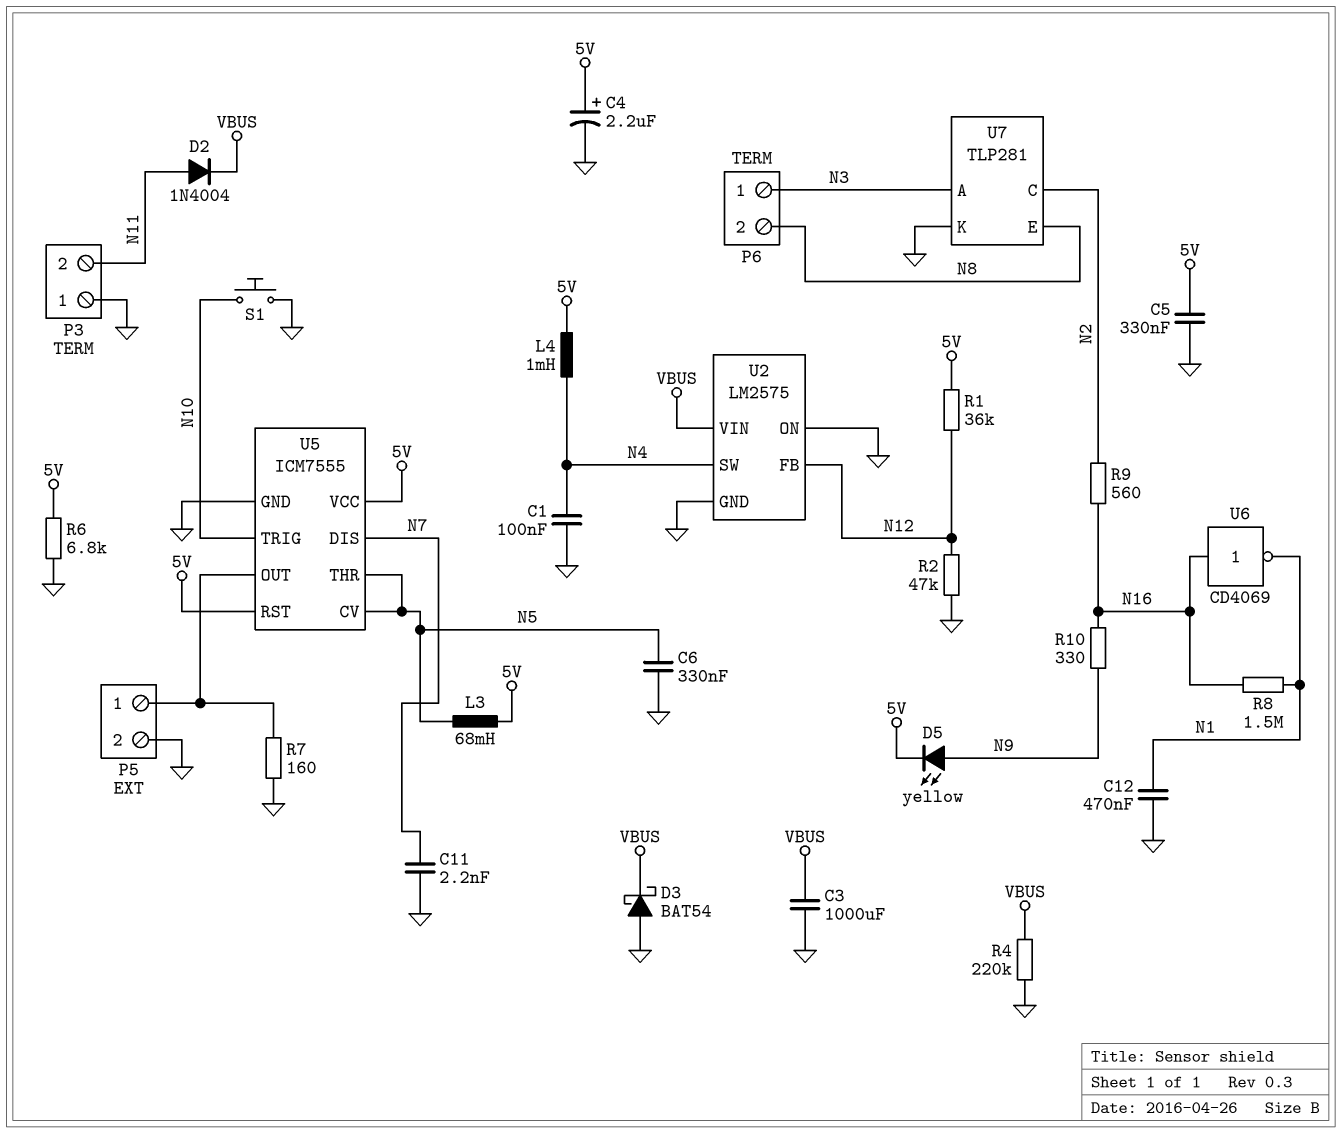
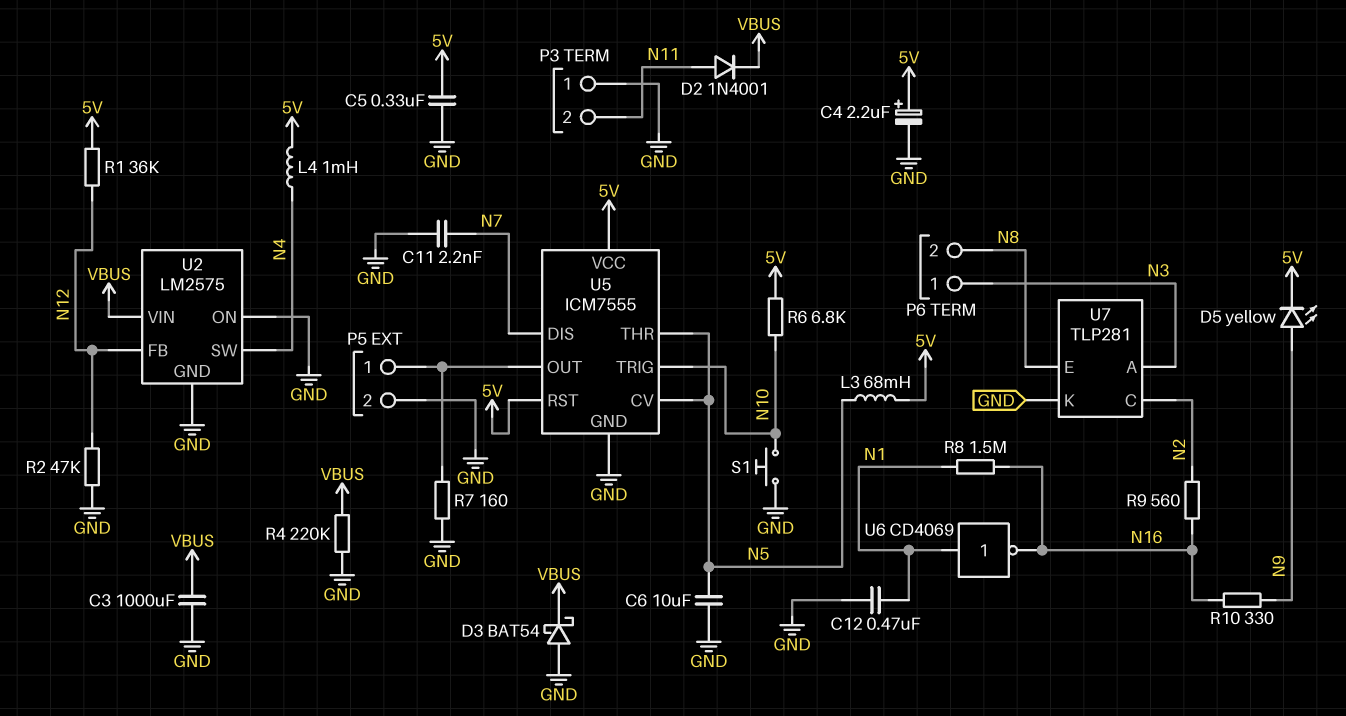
C1: 100nF (GND, N4) -> none
C6: 330nF (GND, N5) -> 10uF (GND, N5)
D2: diode 1N4004 (A N11, K VBUS) -> diode 1N4001 (A N11, K VBUS)
R6: 6.8k (5V, GND) -> 6.8k (5V, N10)
U6: NOT CD4069 (in N16, out N1) -> NOT CD4069 (in N1, out N16)

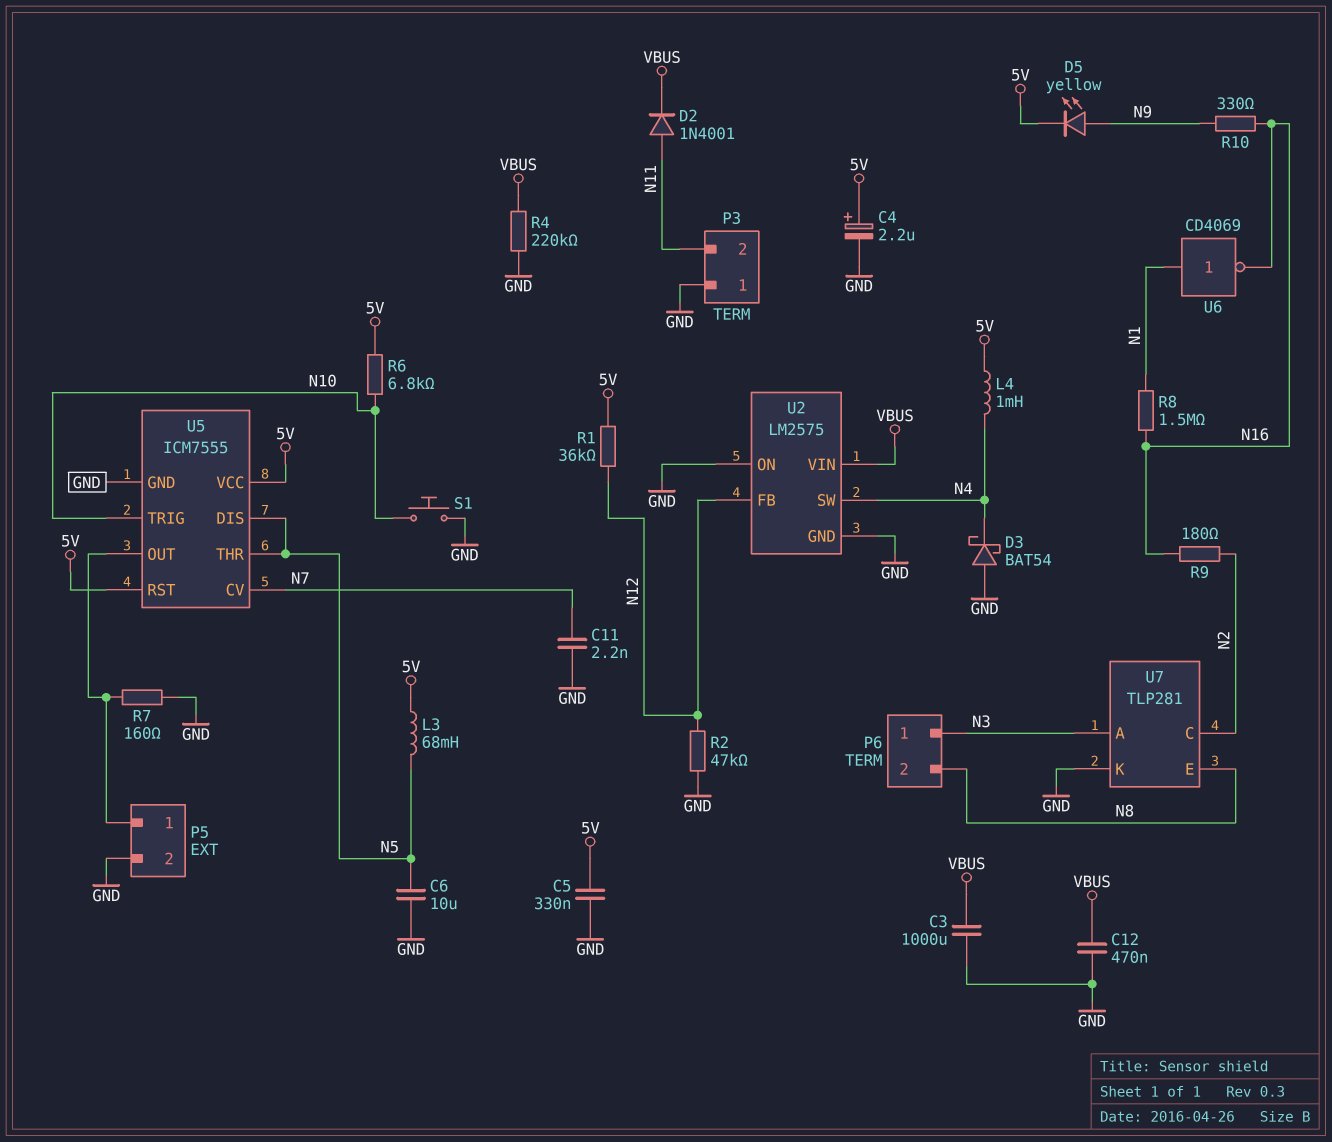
C12: 470nF (GND, N1) -> 470nF (GND, VBUS)
D3: schottky BAT54 (A GND, K VBUS) -> schottky BAT54 (A GND, K N4)
R9: 560 (N2, N16) -> 180 (N2, N16)
U5 pin CV: N5 -> N7
U5 pin DIS: N7 -> N5

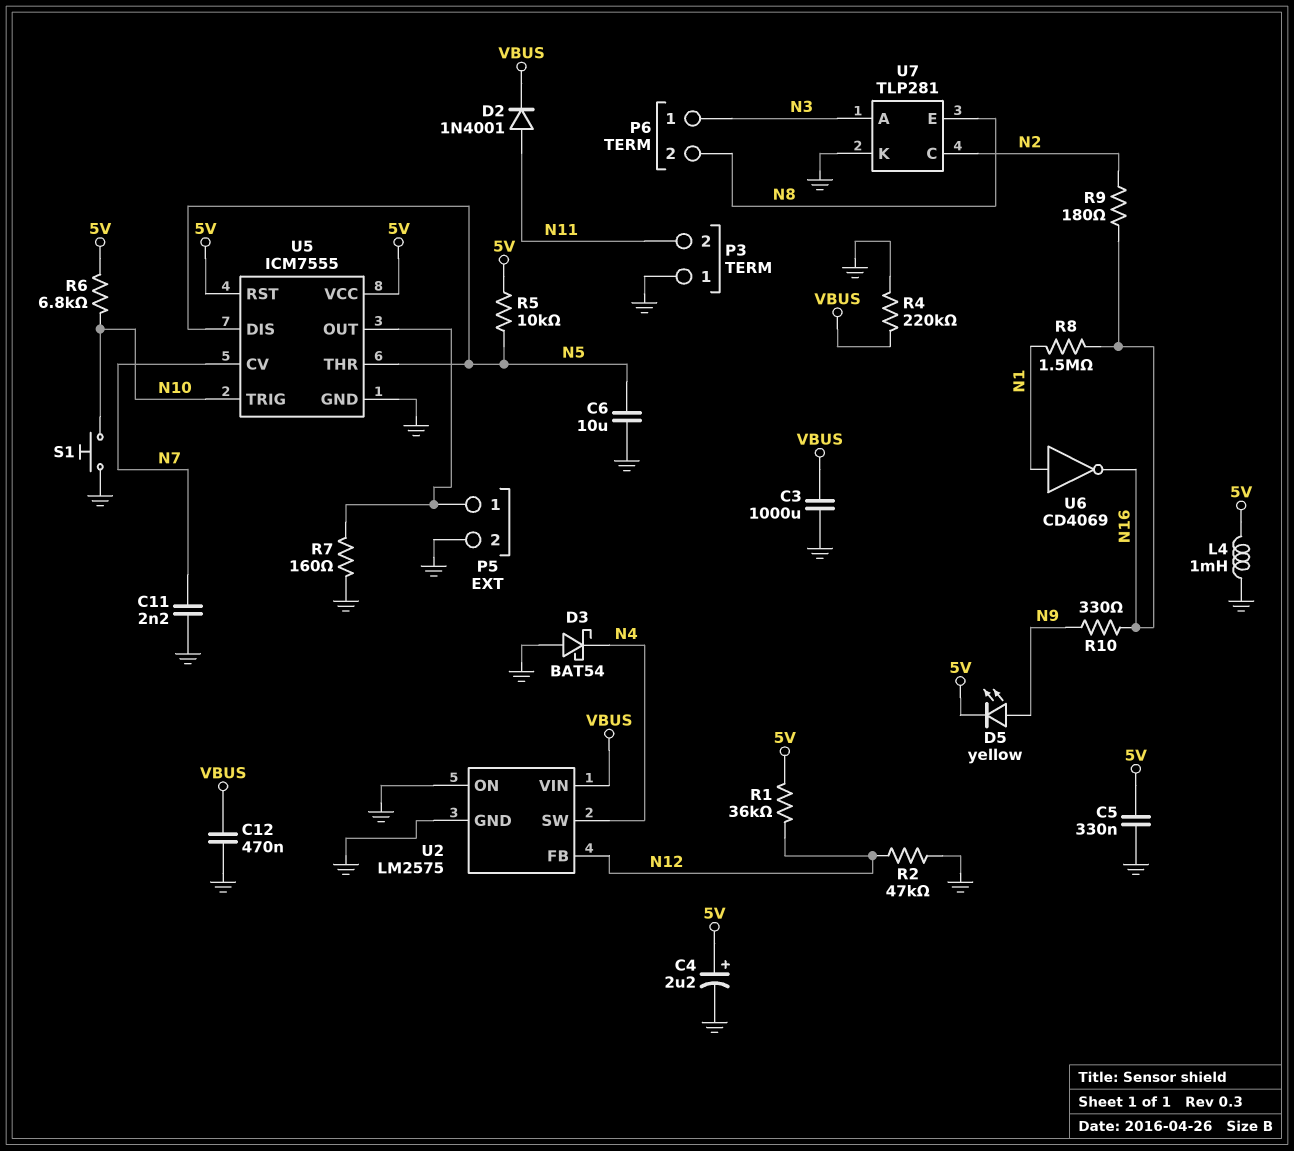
L3: 68mH (5V, N5) -> none
L4: 1mH (5V, N4) -> 1mH (5V, GND)
R5: none -> 10k (5V, N5)

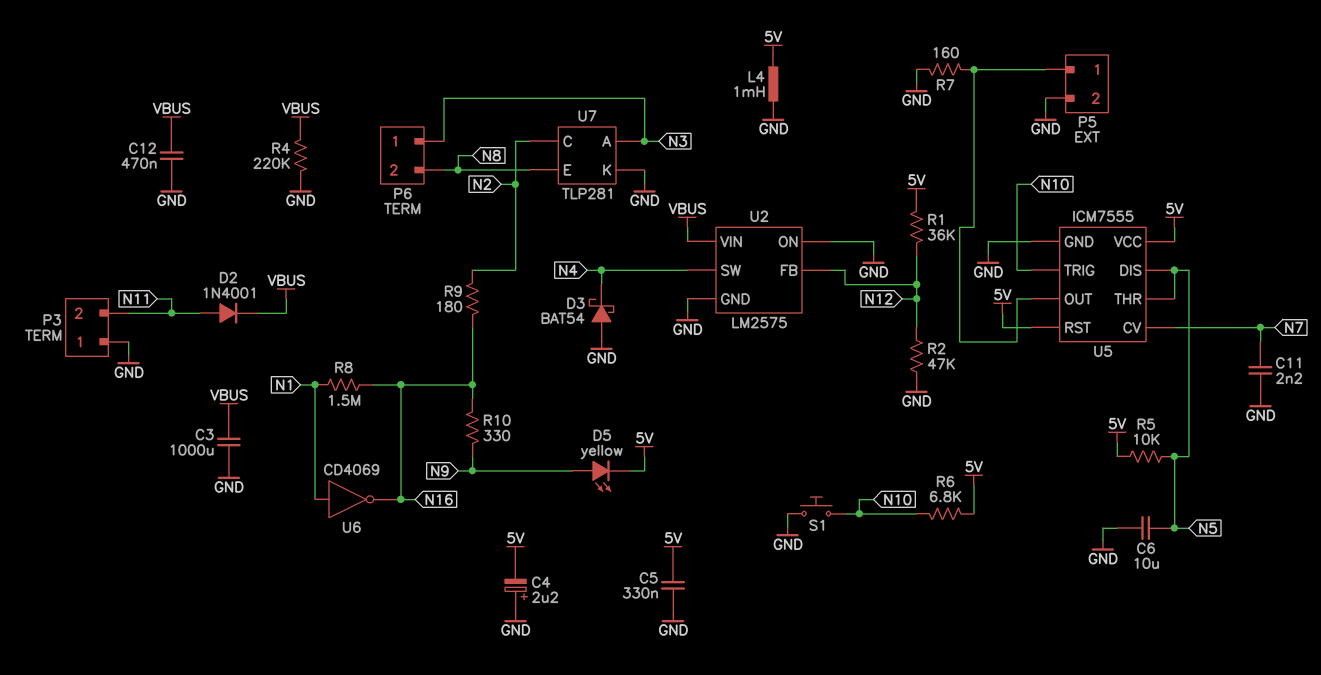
C4: 2.2uF (plus 5V, minus GND) -> 2.2uF (plus GND, minus 5V)

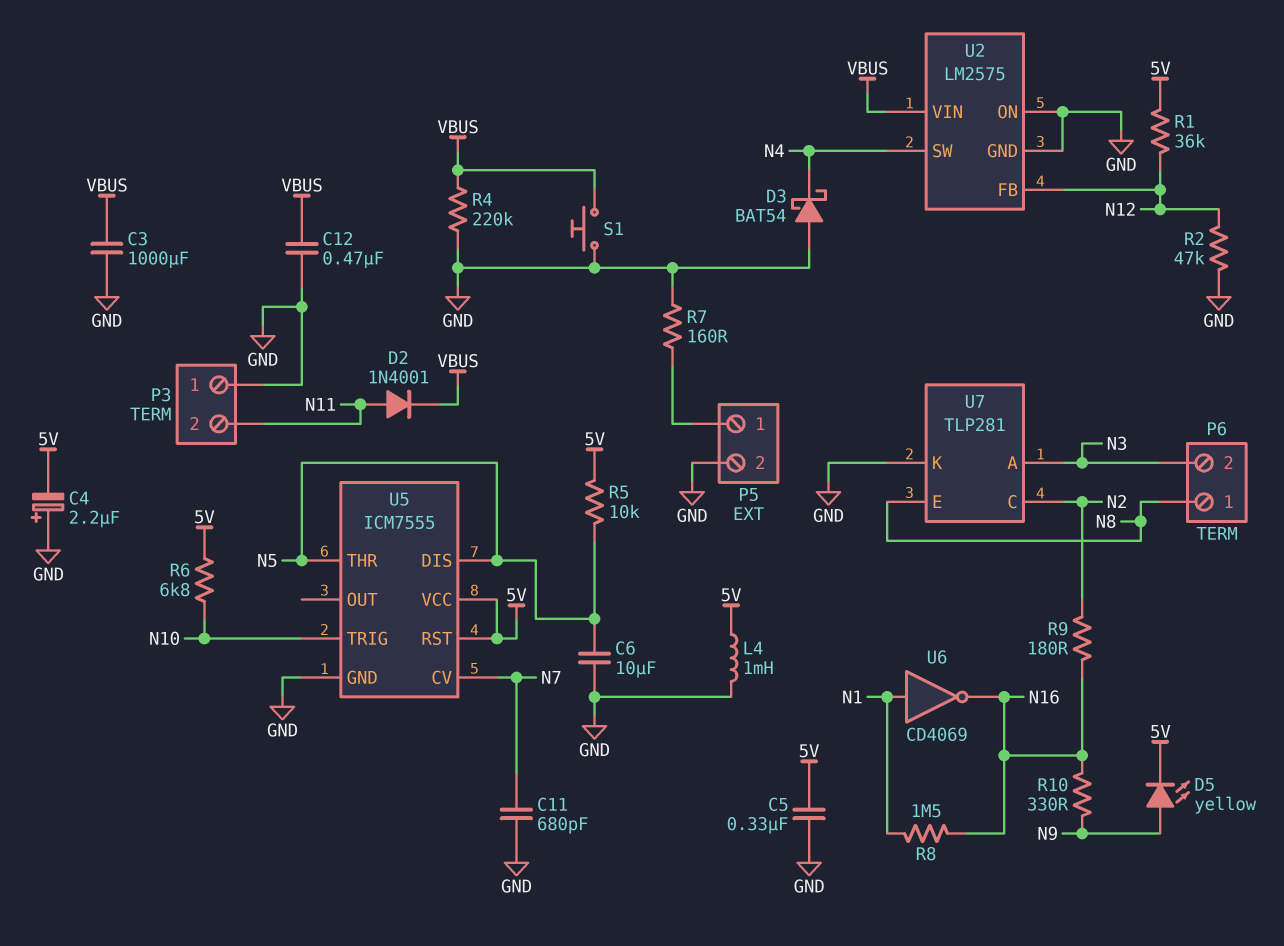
C11: 2.2nF (GND, N7) -> 680pF (GND, N7)
P6 pin 1: N3 -> N8
P6 pin 2: N8 -> N3
S1: button (GND, N10) -> button (GND, VBUS)
U5 pin OUT: P5/1 -> none

